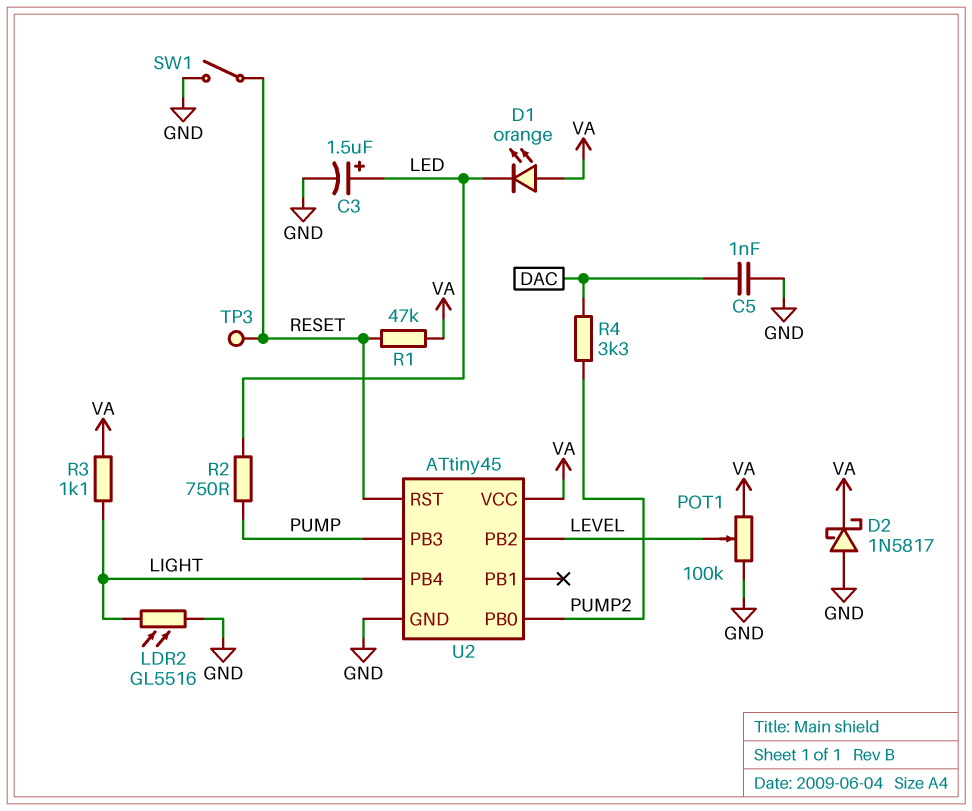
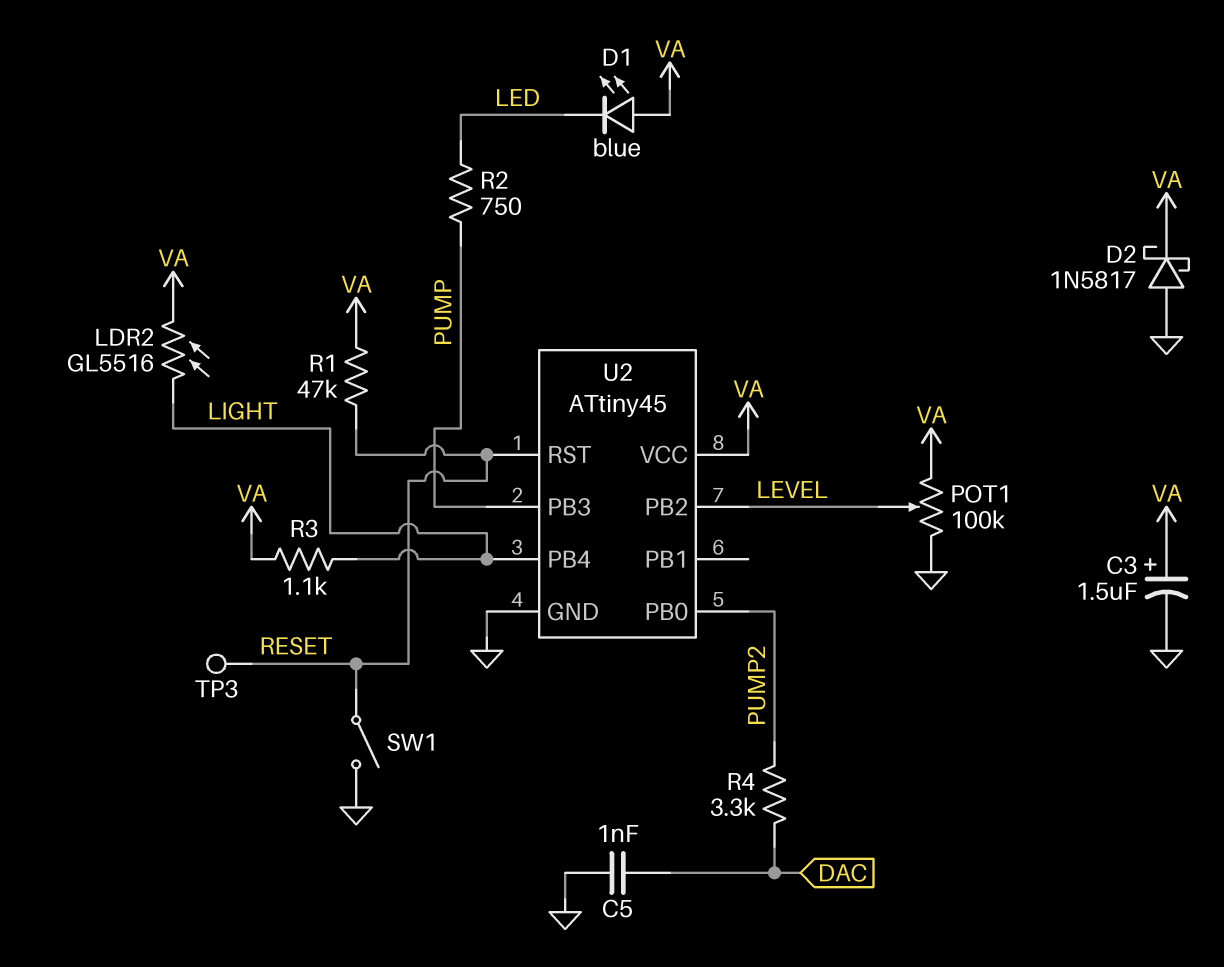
C3: 1.5uF (plus LED, minus GND) -> 1.5uF (plus VA, minus GND)
D1: LED orange (A VA, K LED) -> LED blue (A VA, K LED)
LDR2: GL5516 (GND, LIGHT) -> GL5516 (LIGHT, VA)

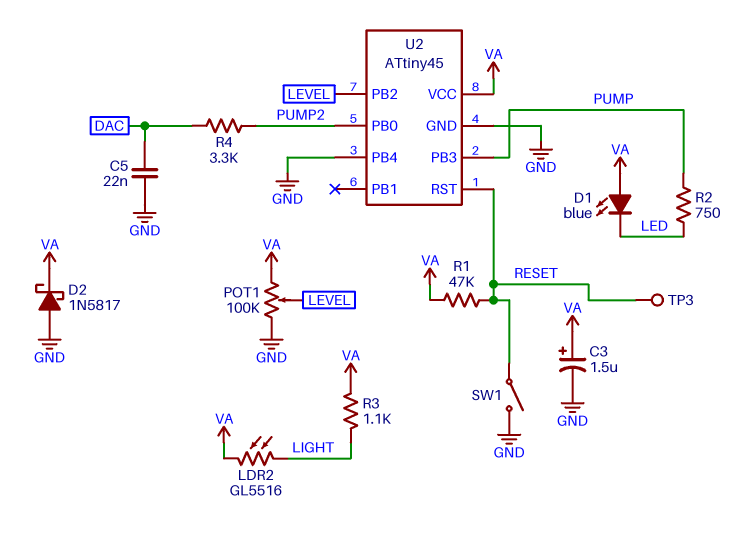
C5: 1nF (DAC, GND) -> 22nF (DAC, GND)
U2 pin PB4: LIGHT -> GND

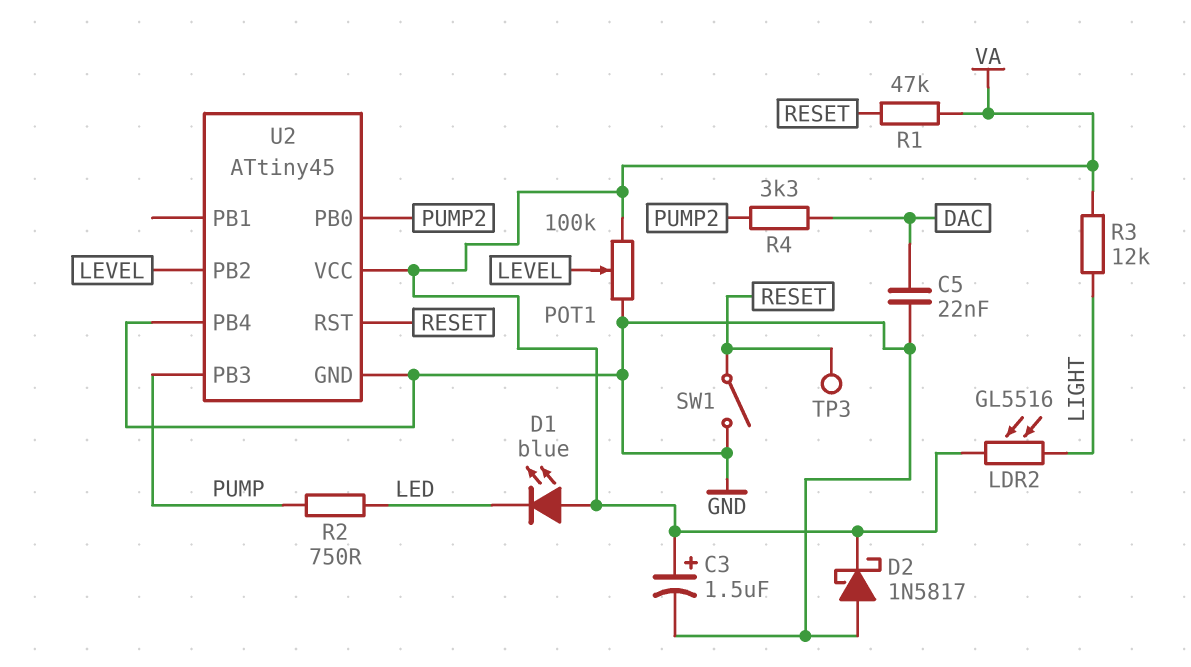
R3: 1.1k (LIGHT, VA) -> 12k (LIGHT, VA)

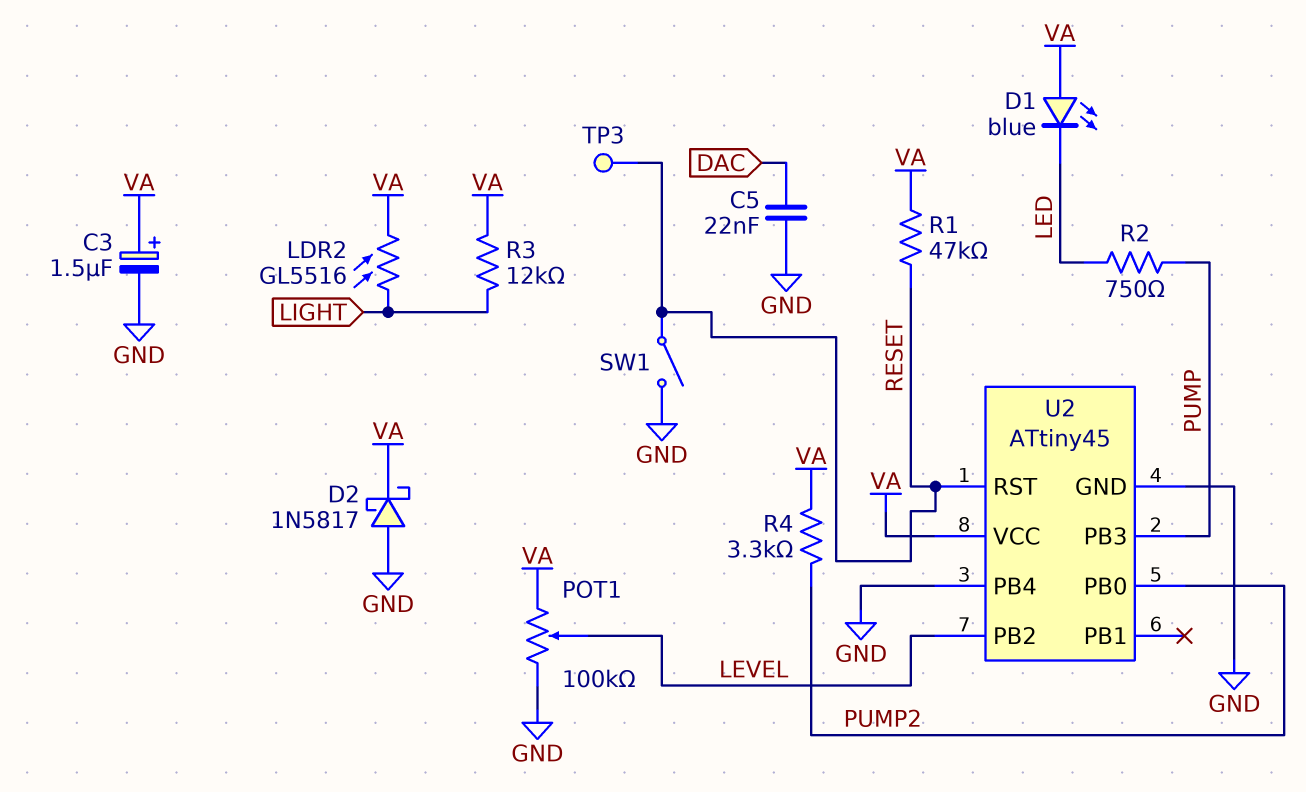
R4: 3.3k (DAC, PUMP2) -> 3.3k (PUMP2, VA)

